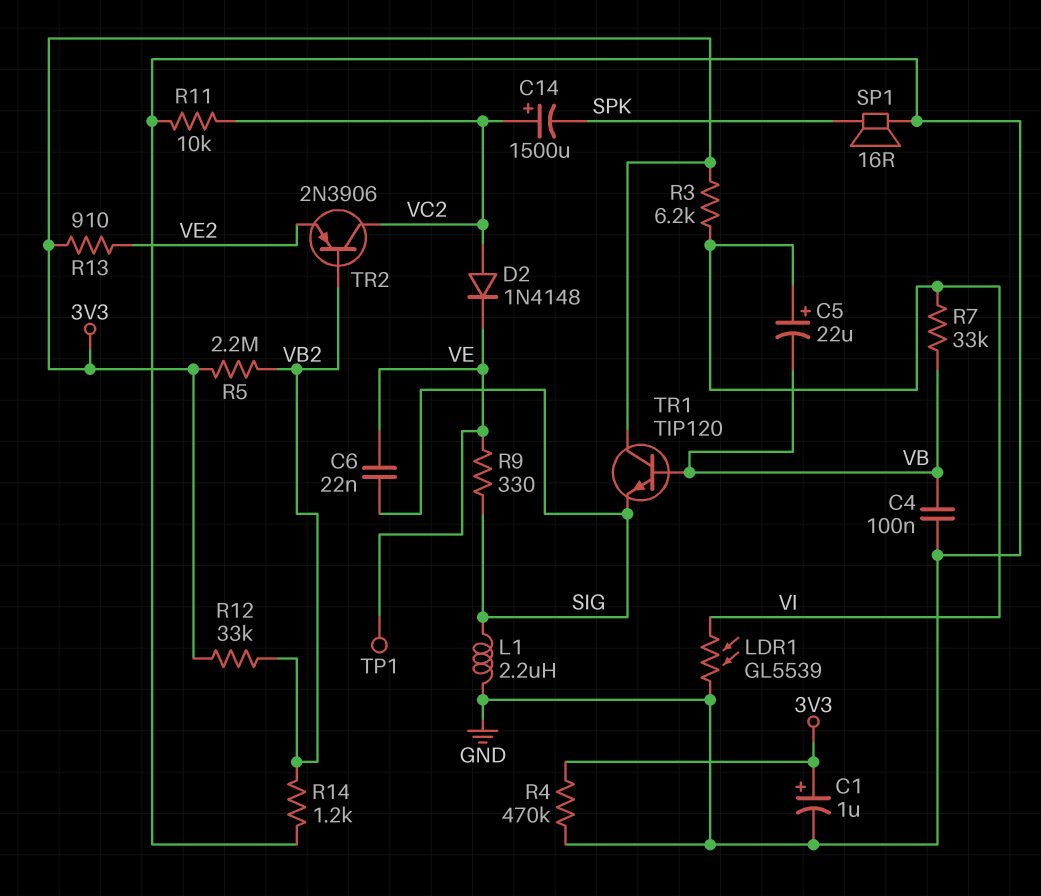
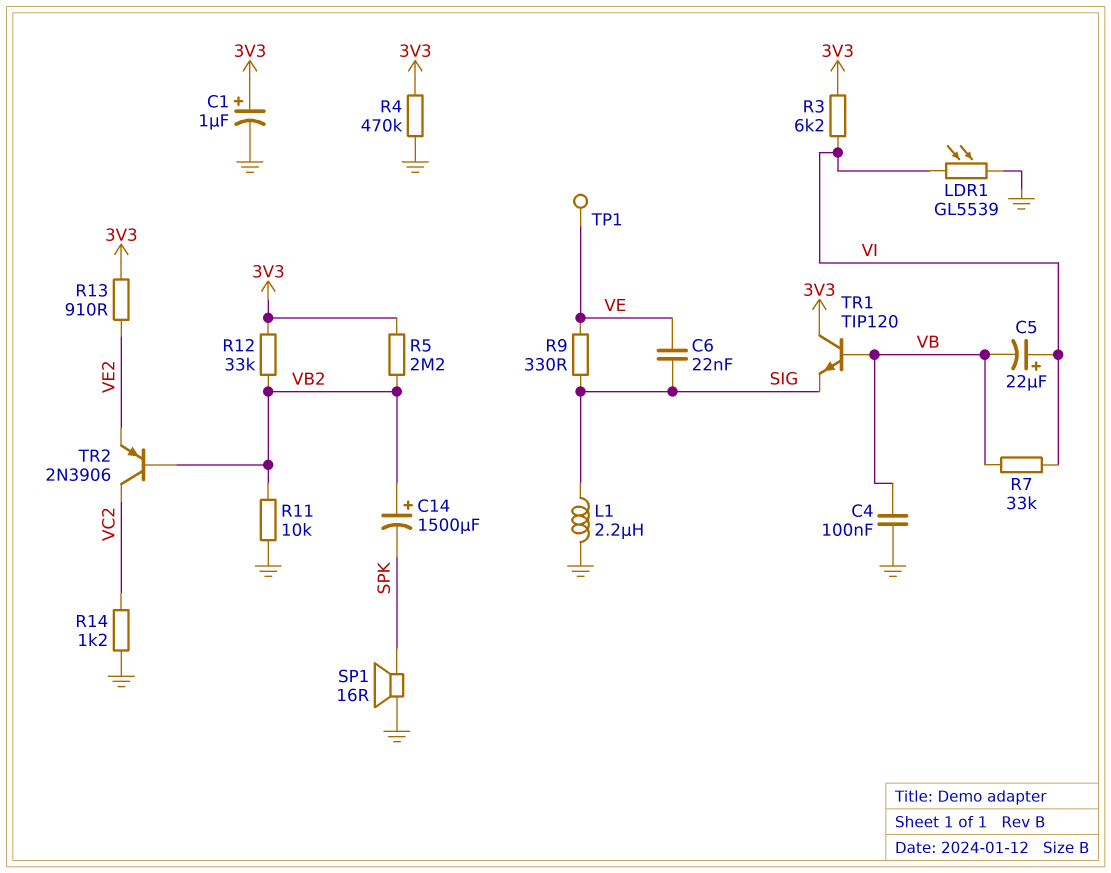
C14: 1500uF (plus VC2, minus SPK) -> 1500uF (plus VB2, minus SPK)
D2: diode 1N4148 (A VC2, K VE) -> none
R11: 10k (GND, VC2) -> 10k (GND, VB2)
R14: 1.2k (GND, VB2) -> 1.2k (GND, VC2)

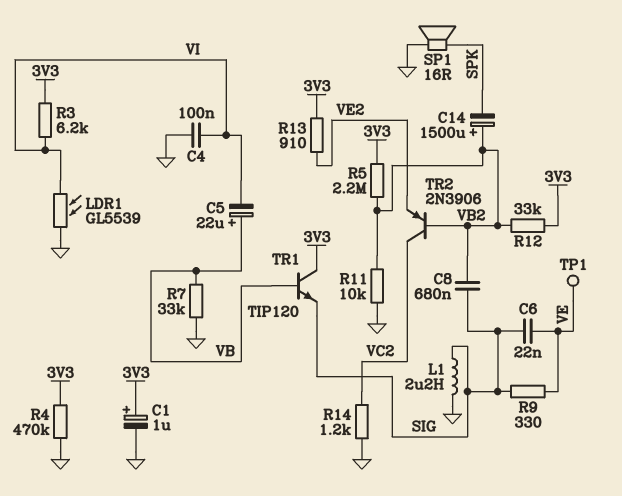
C4: 100nF (GND, VB) -> 100nF (GND, VI)
C5: 22uF (plus VI, minus VB) -> 22uF (plus VB, minus VI)
C8: none -> 680nF (SIG, VB2)
R7: 33k (VB, VI) -> 33k (GND, VB)

